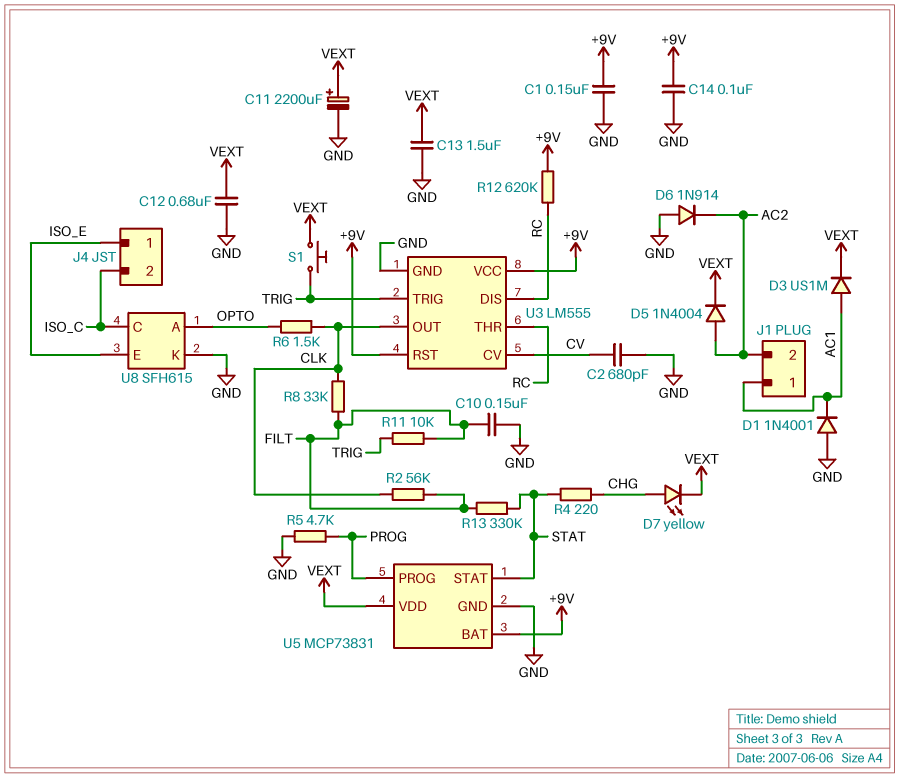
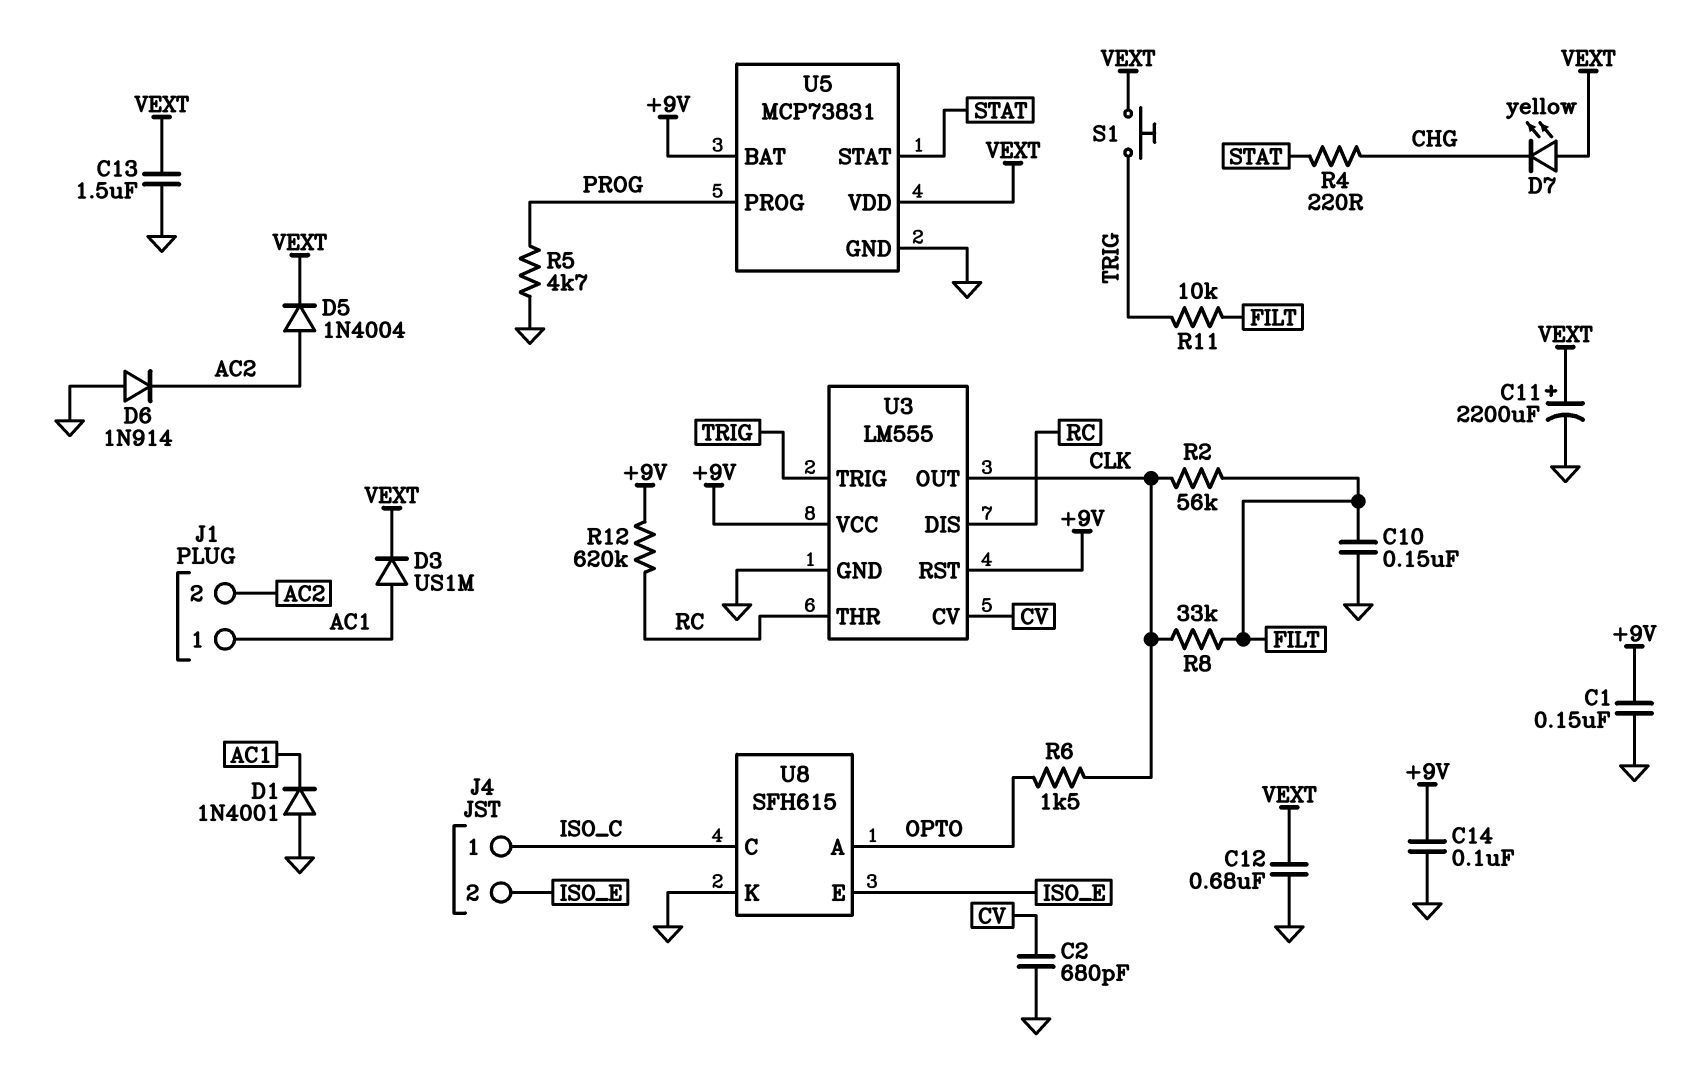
D7: LED yellow (A CHG, K VEXT) -> LED yellow (A VEXT, K CHG)
J4 pin 1: ISO_E -> ISO_C
J4 pin 2: ISO_C -> ISO_E
R13: 330k (FILT, STAT) -> none

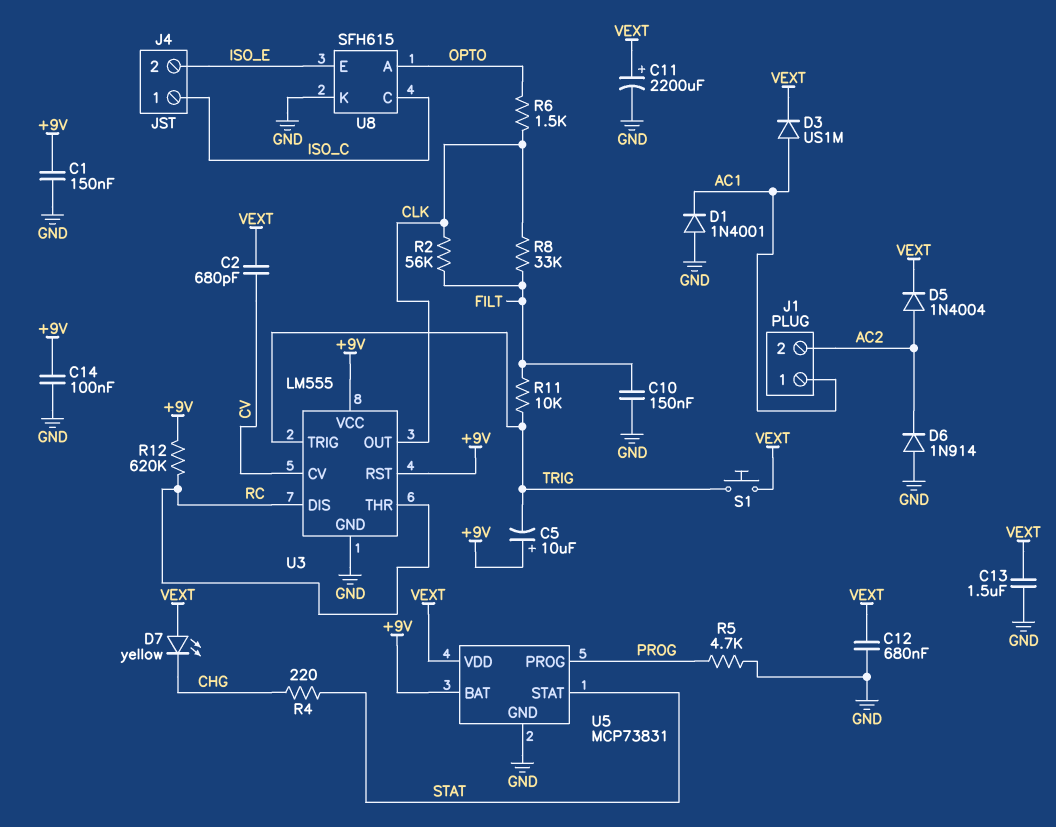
C2: 680pF (CV, GND) -> 680pF (CV, VEXT)
C5: none -> 10uF (plus +9V, minus TRIG)

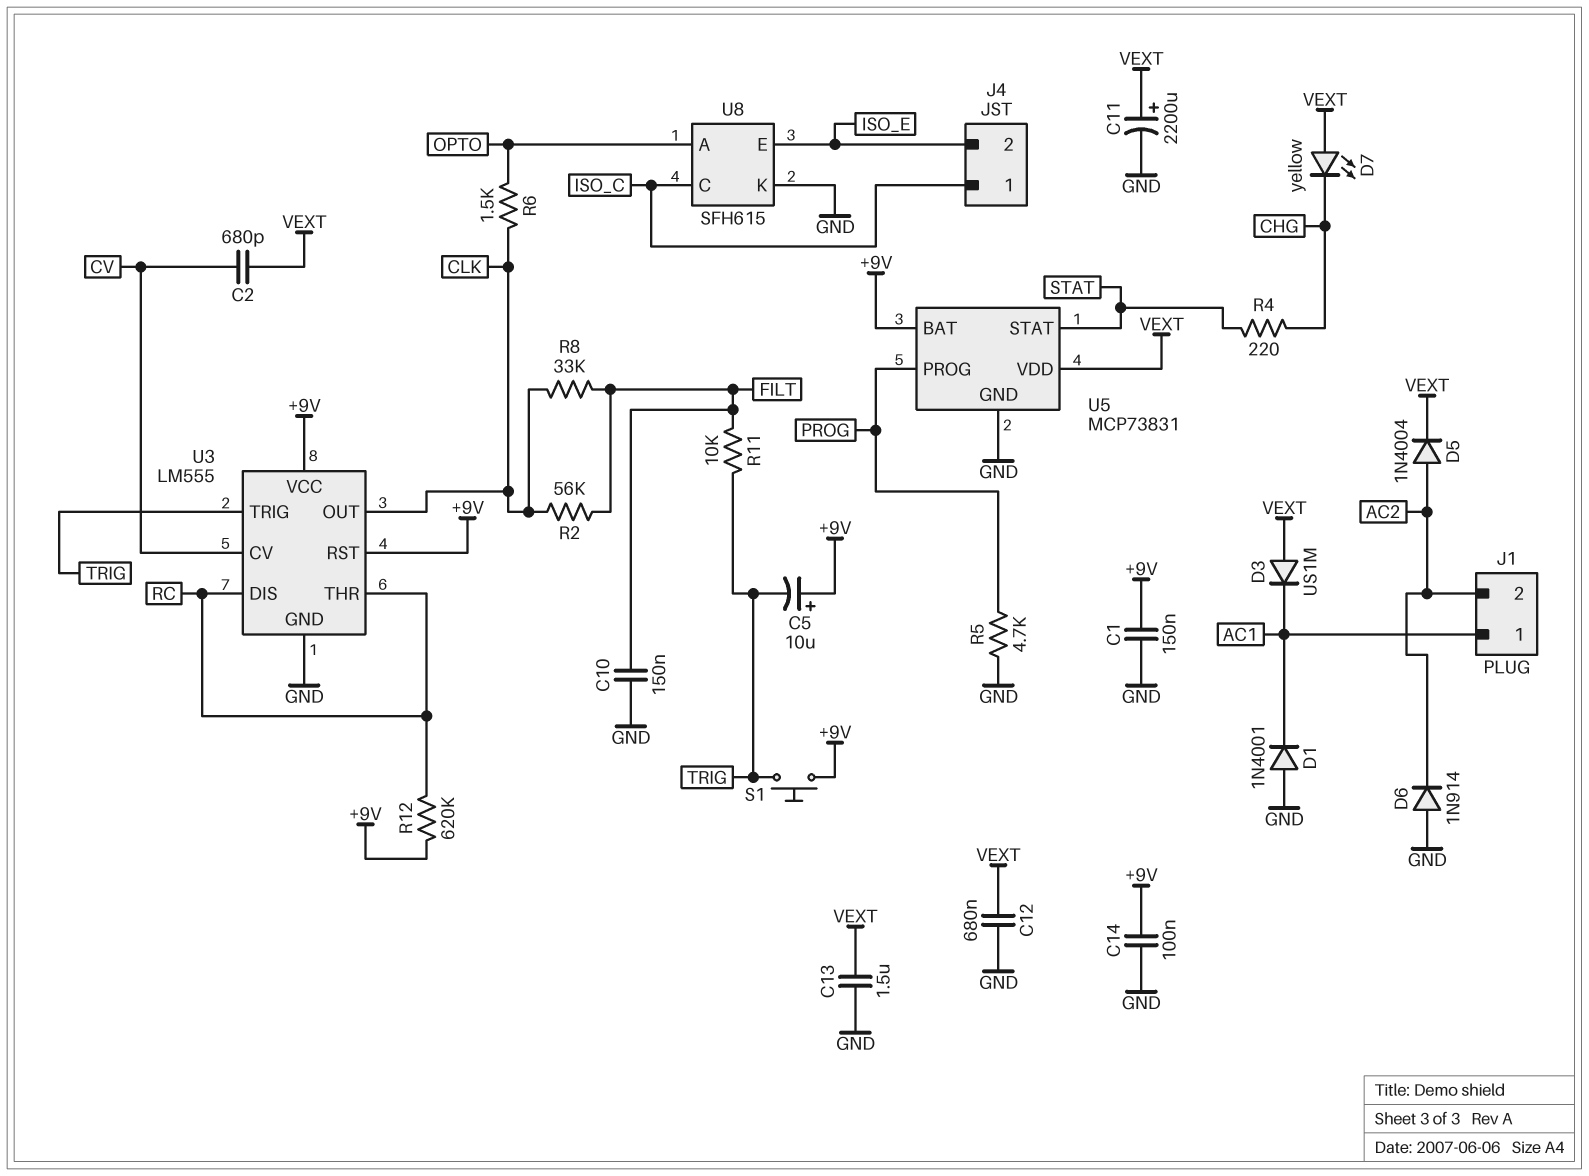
D3: diode US1M (A AC1, K VEXT) -> diode US1M (A VEXT, K AC1)
S1: button (TRIG, VEXT) -> button (+9V, TRIG)

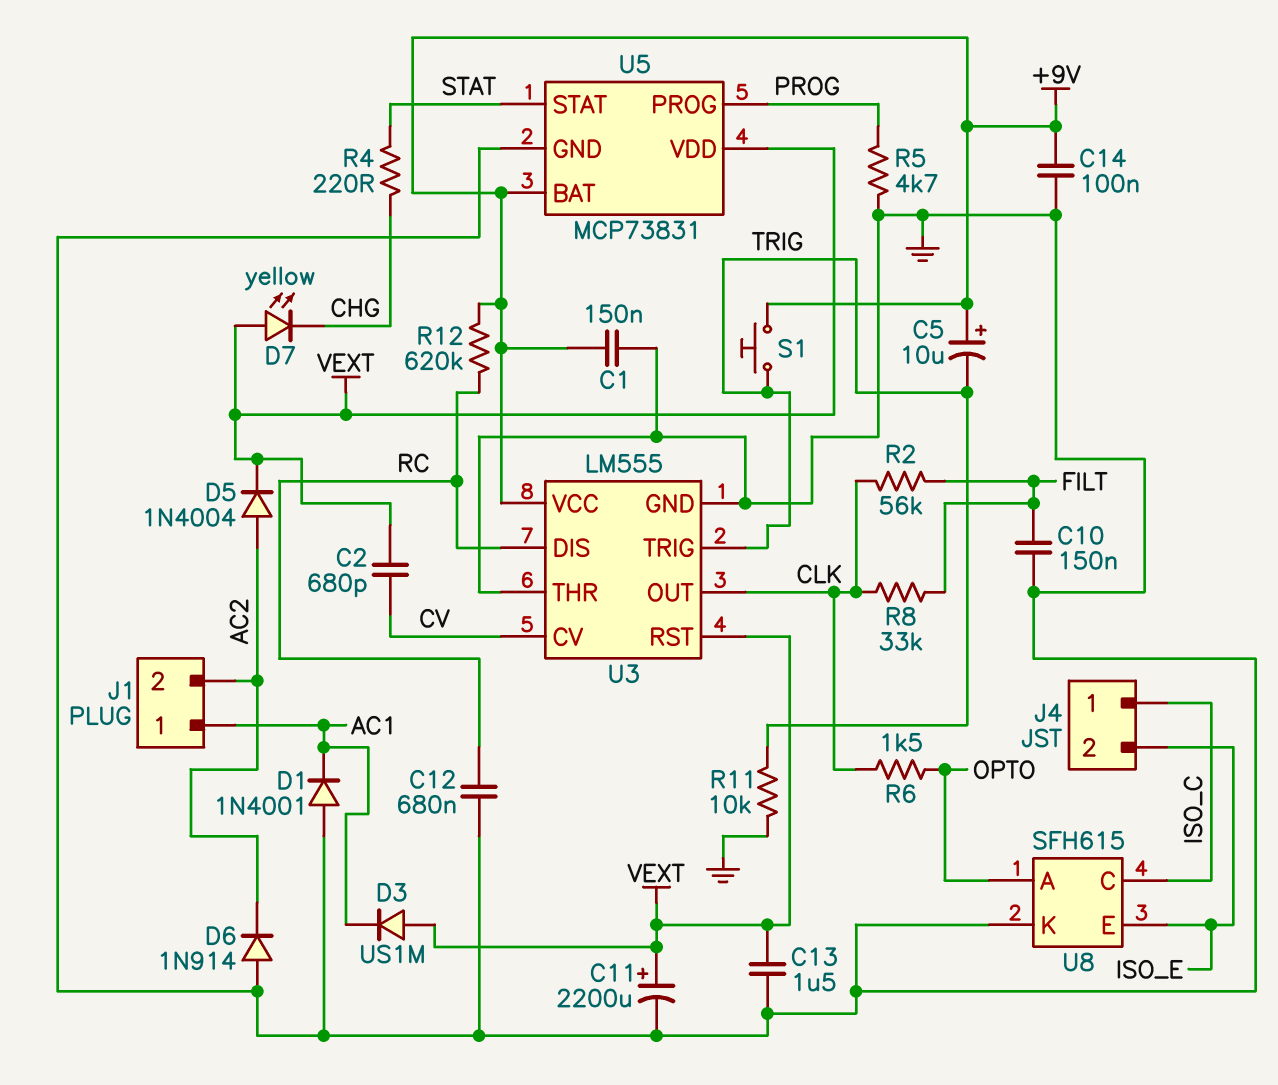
C12: 680nF (GND, VEXT) -> 680nF (GND, RC)
R11: 10k (FILT, TRIG) -> 10k (GND, TRIG)
U3 pin RST: +9V -> VEXT
U3 pin THR: RC -> GND

